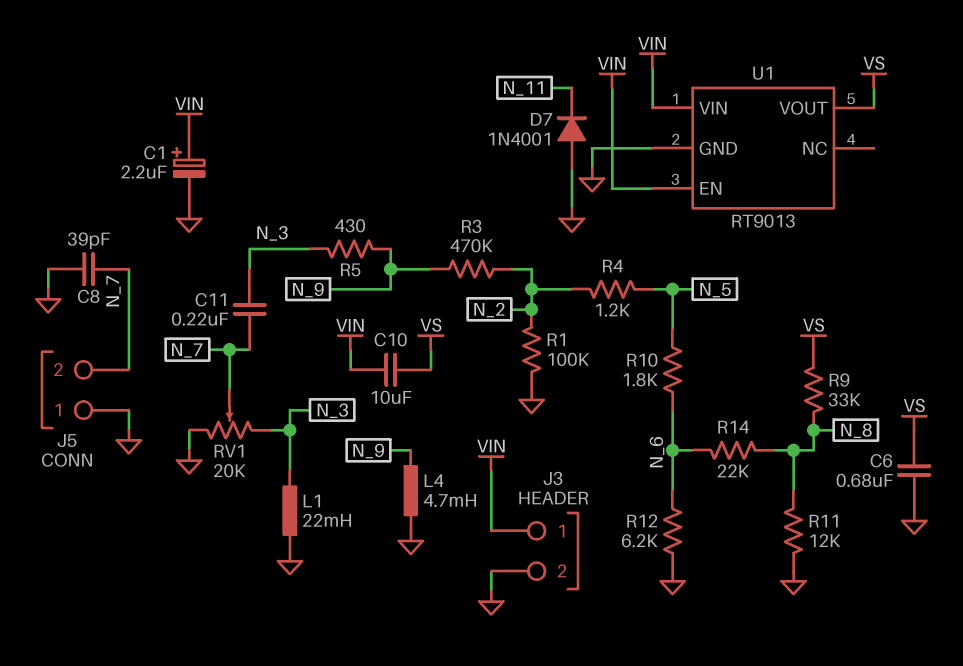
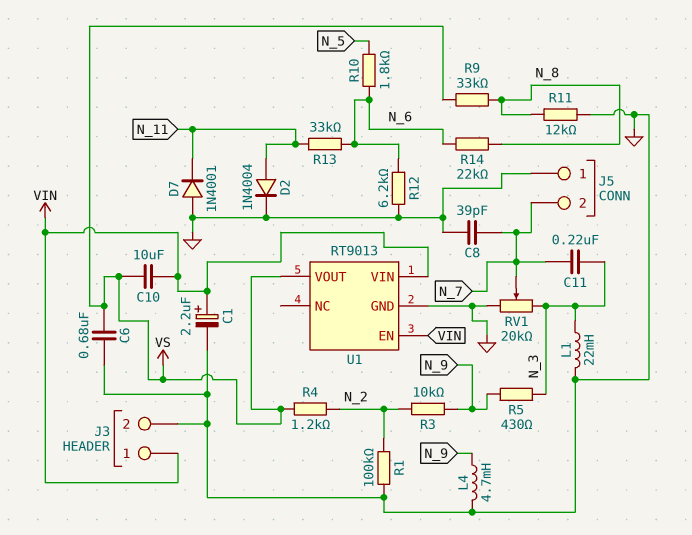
D2: none -> diode 1N4004 (A N_11, K GND)
R3: 470k (N_2, N_9) -> 10k (N_2, N_9)
R4: 1.2k (N_2, N_5) -> 1.2k (N_2, VS)
R13: none -> 33k (N_6, N_11)

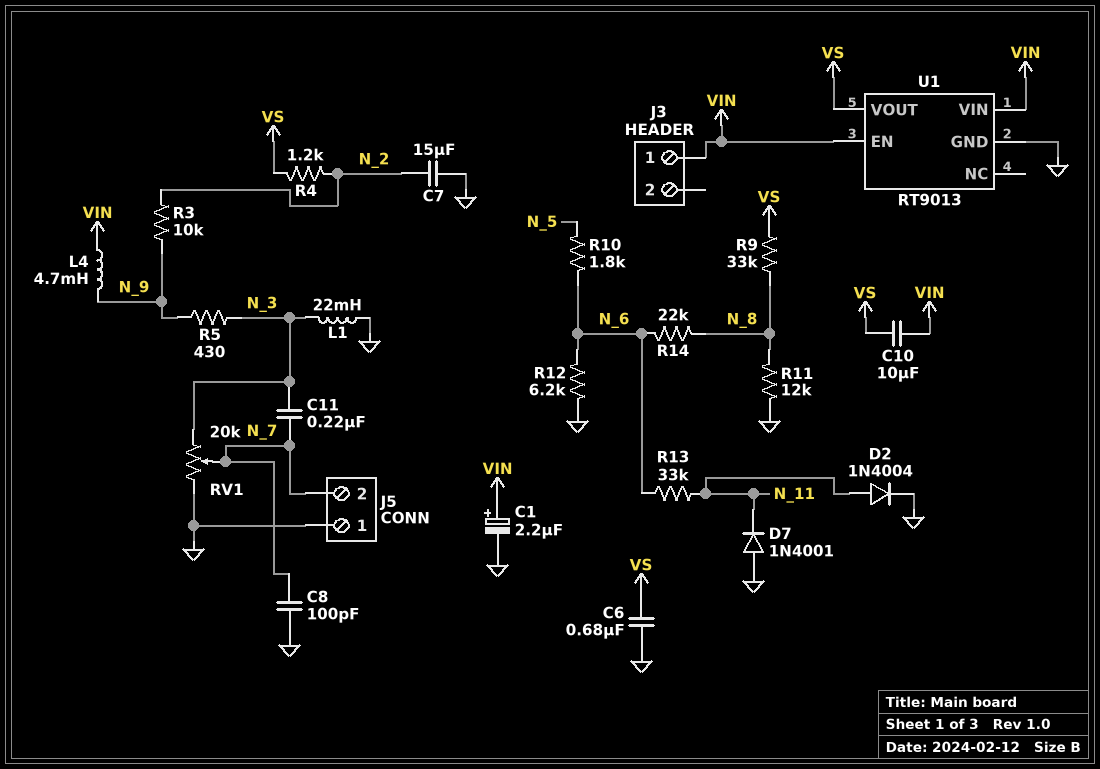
C7: none -> 15uF (GND, N_2)
C8: 39pF (GND, N_7) -> 100pF (GND, N_7)
J3 pin 2: GND -> none
L4: 4.7mH (GND, N_9) -> 4.7mH (N_9, VIN)
R1: 100k (GND, N_2) -> none

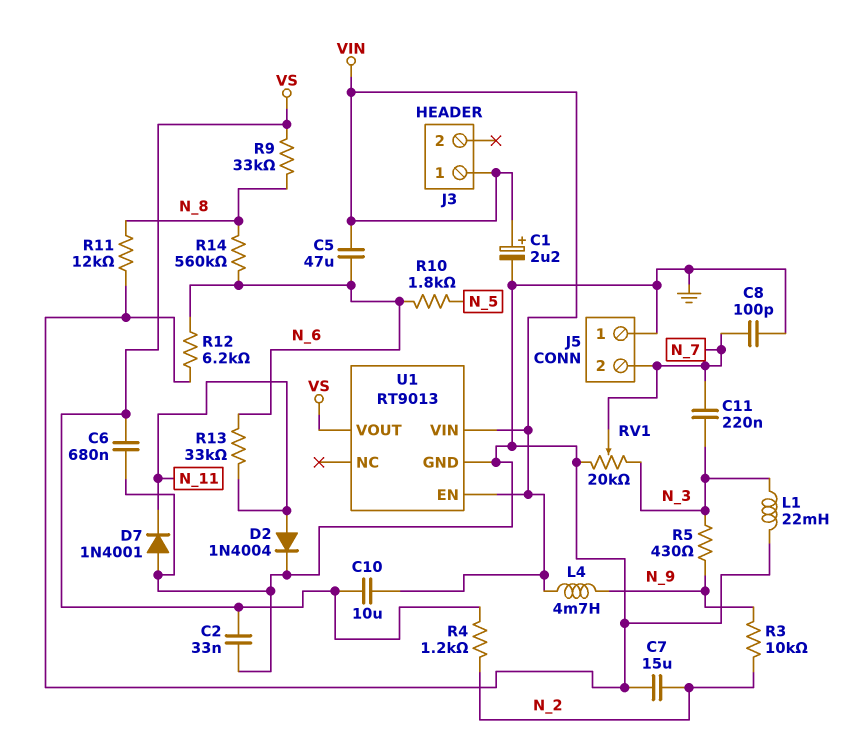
C2: none -> 33nF (GND, VS)
C5: none -> 47uF (N_6, VIN)
R14: 22k (N_6, N_8) -> 560k (N_6, N_8)

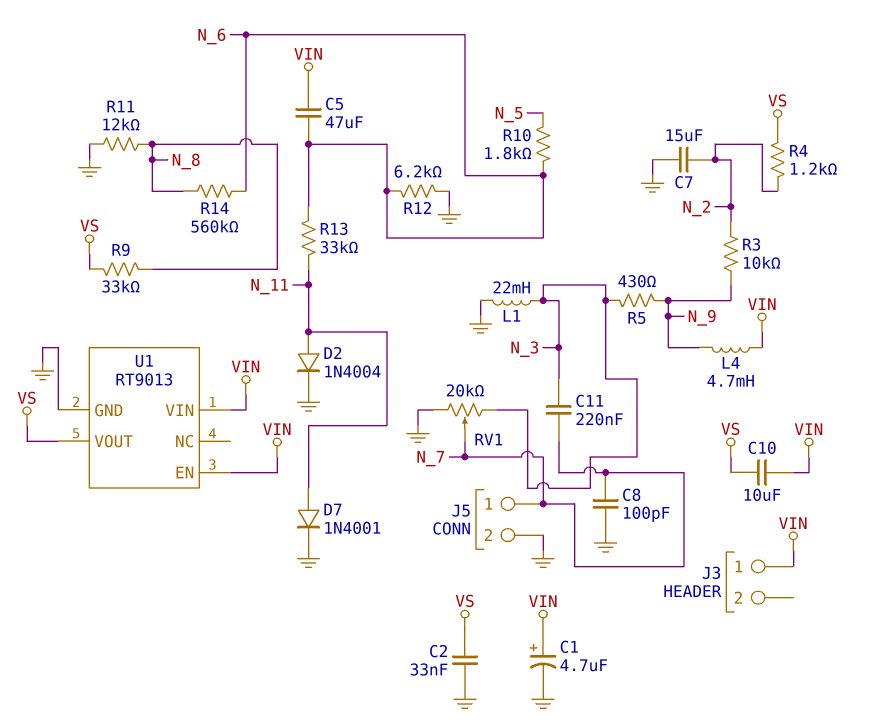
C1: 2.2uF (plus VIN, minus GND) -> 4.7uF (plus VIN, minus GND)
C6: 680nF (GND, VS) -> none
D7: diode 1N4001 (A GND, K N_11) -> diode 1N4001 (A N_11, K GND)
J5 pin 1: GND -> N_7
J5 pin 2: N_7 -> GND

